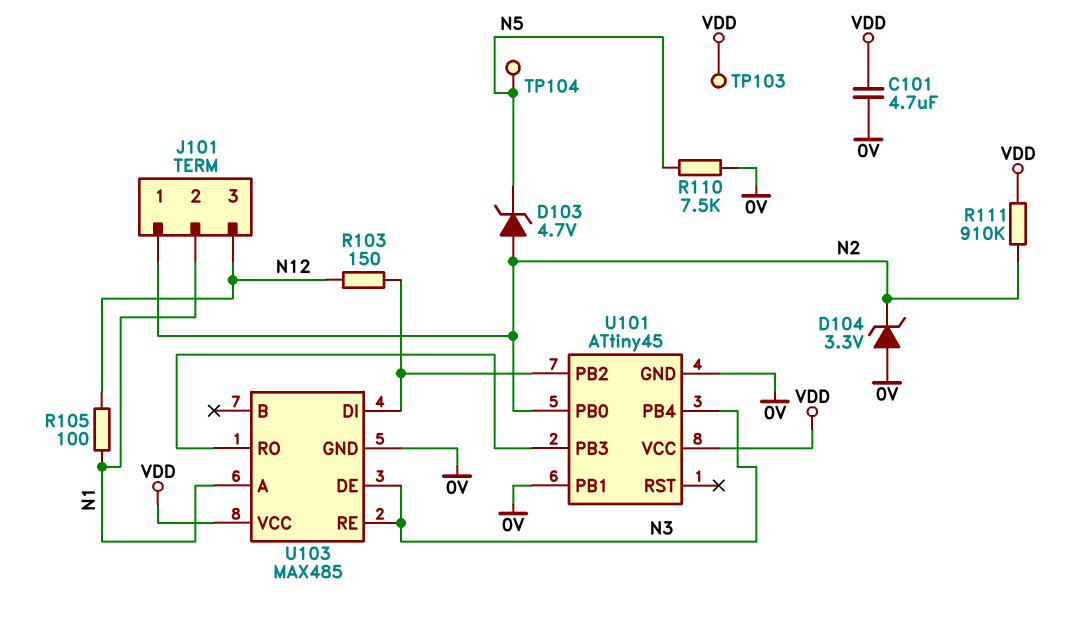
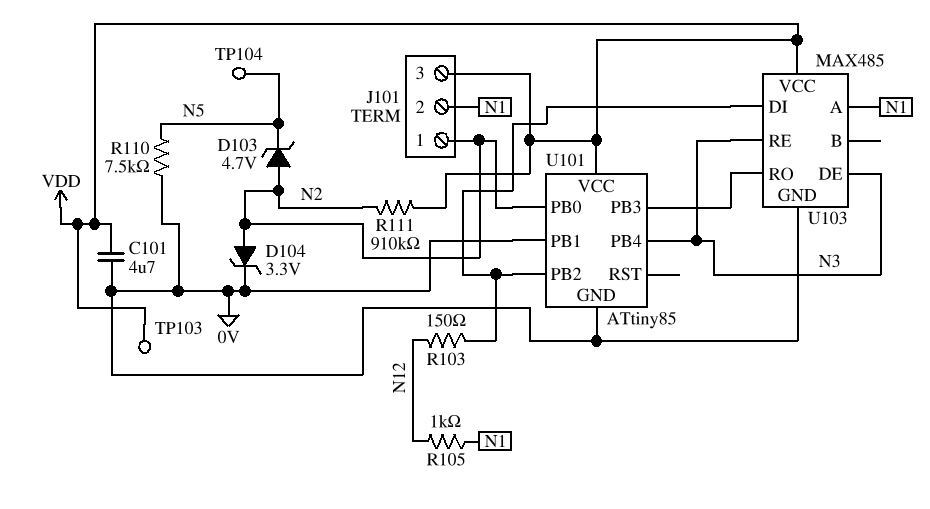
D104: zener 3.3V (A 0V, K N2) -> zener 3.3V (A N2, K 0V)
J101 pin 3: N12 -> VDD
R105: 100 (N1, N12) -> 1k (N1, N12)
U101: ATtiny45 -> ATtiny85

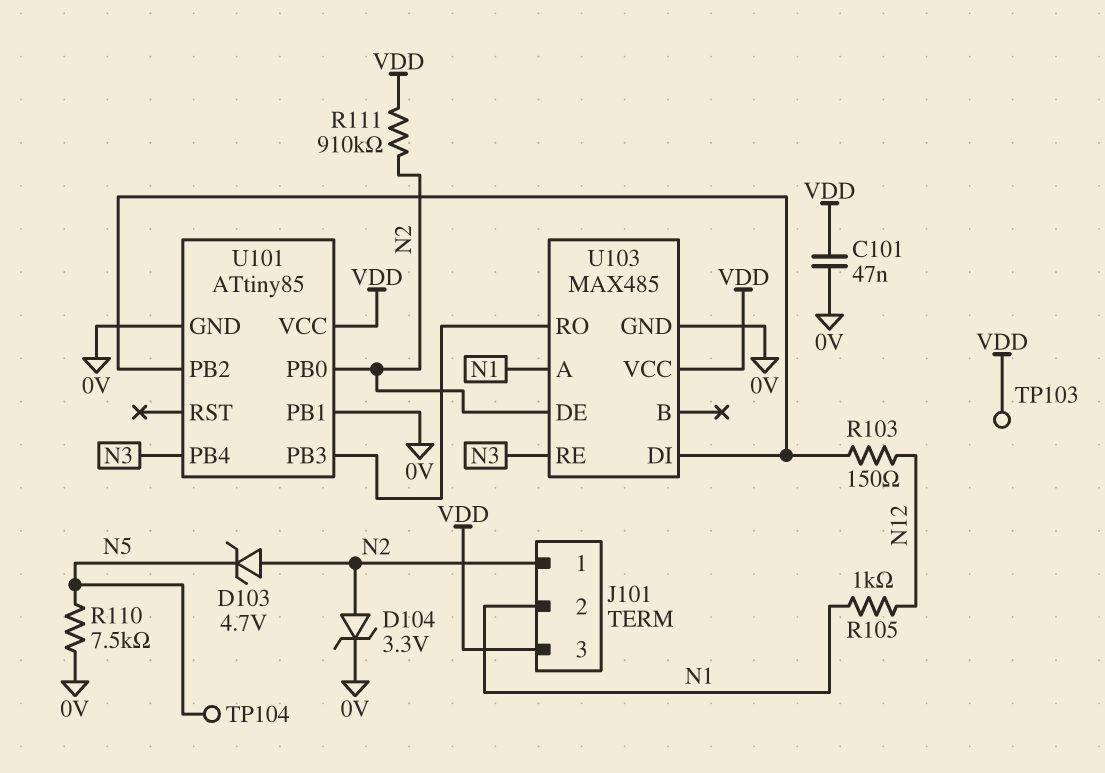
C101: 4.7uF (0V, VDD) -> 47nF (0V, VDD)
U103 pin DE: N3 -> N2

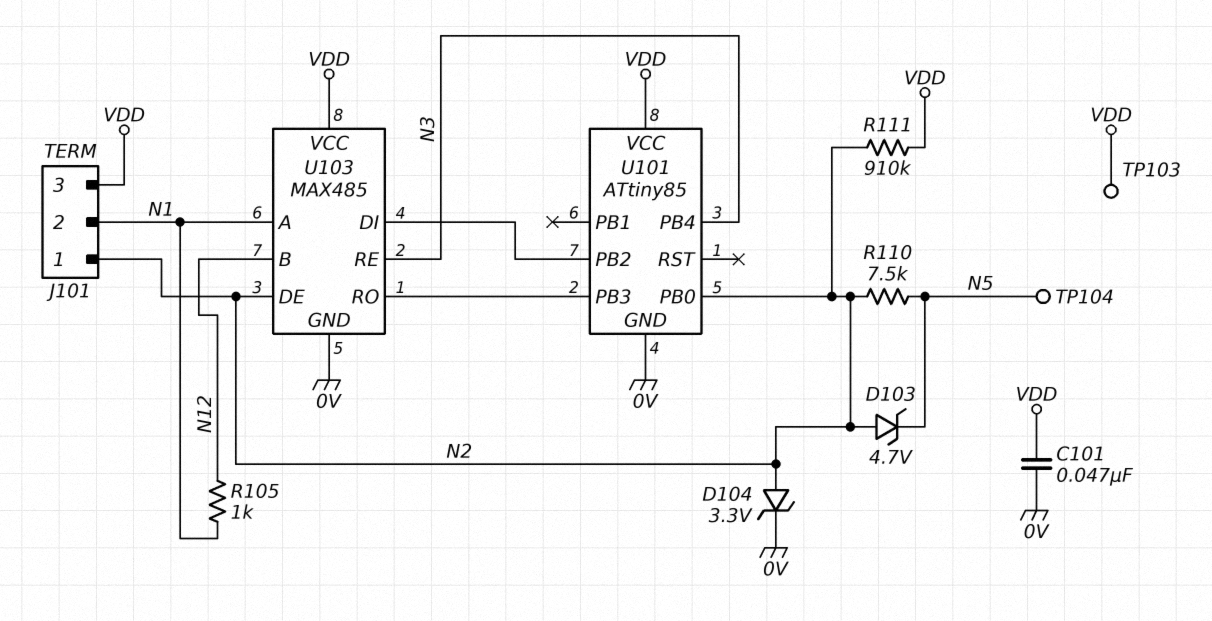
R103: 150 (N12, U101/PB2) -> none
R110: 7.5k (0V, N5) -> 7.5k (N2, N5)
U101 pin PB1: 0V -> none
U103 pin B: none -> N12

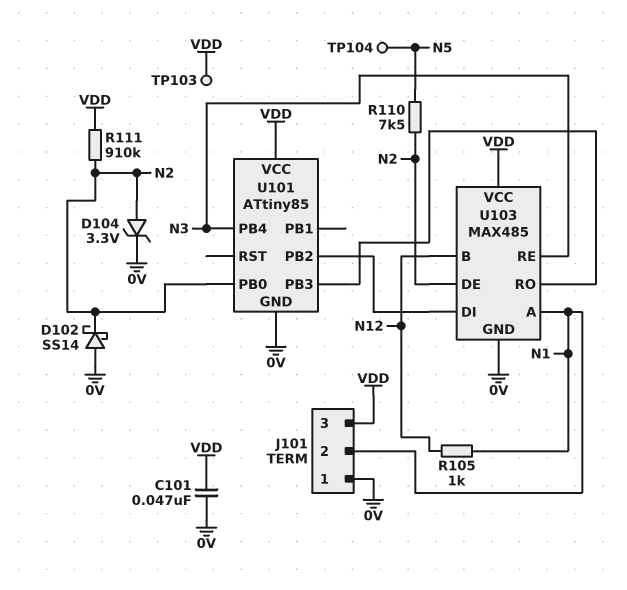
D102: none -> schottky SS14 (A 0V, K N2)
D103: zener 4.7V (A N2, K N5) -> none
J101 pin 1: N2 -> 0V

